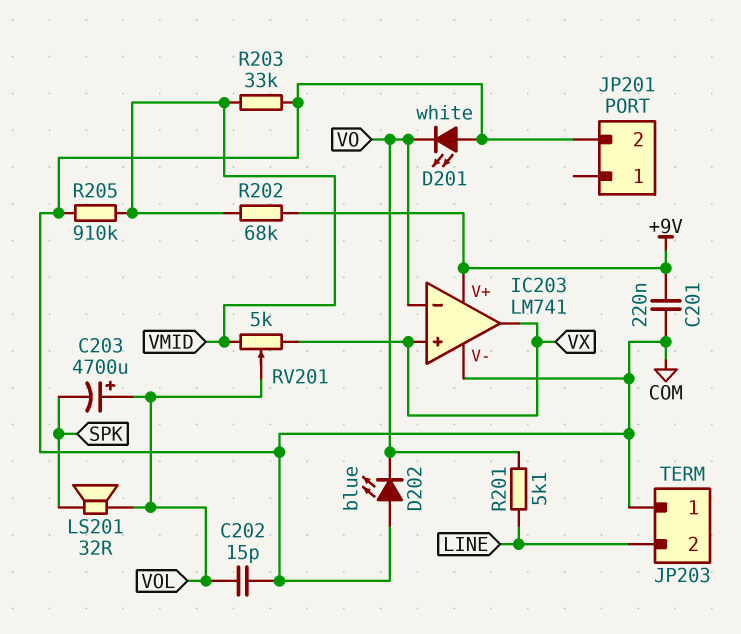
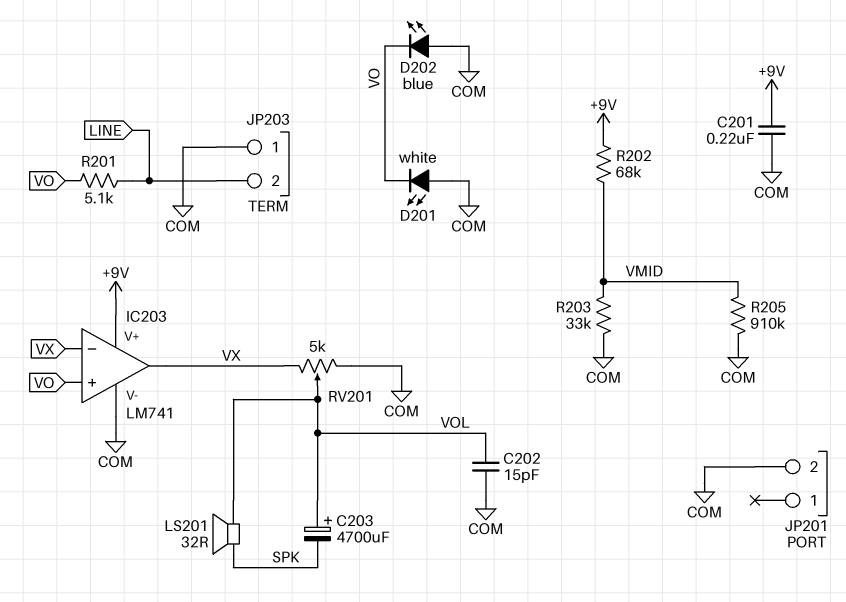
IC203 pin in+: VX -> VO
IC203 pin in-: VO -> VX
RV201: 5k (VMID, VX, wiper VOL) -> 5k (COM, VX, wiper VOL)

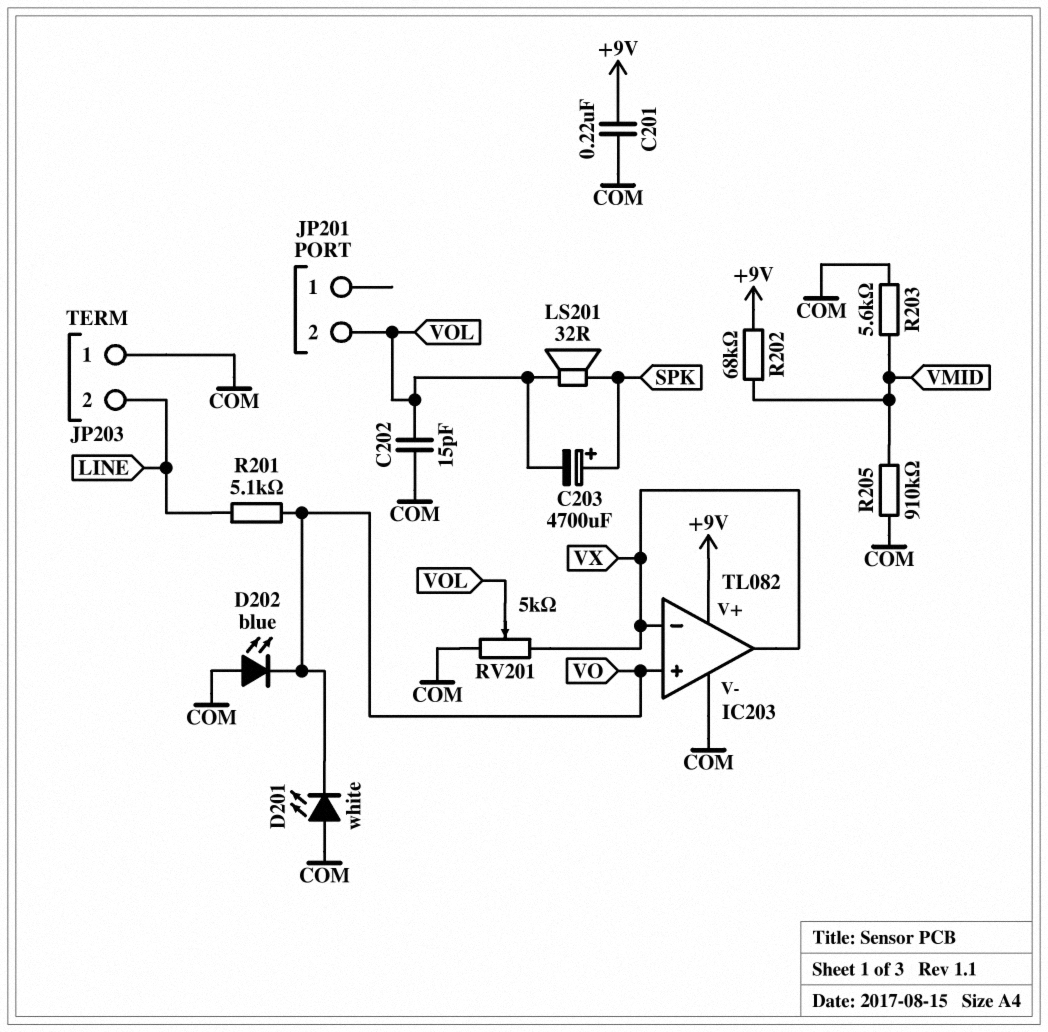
C203: 4700uF (plus VOL, minus SPK) -> 4700uF (plus SPK, minus VOL)
IC203: LM741 -> TL082
JP201 pin 2: COM -> VOL
R203: 33k (COM, VMID) -> 5.6k (COM, VMID)

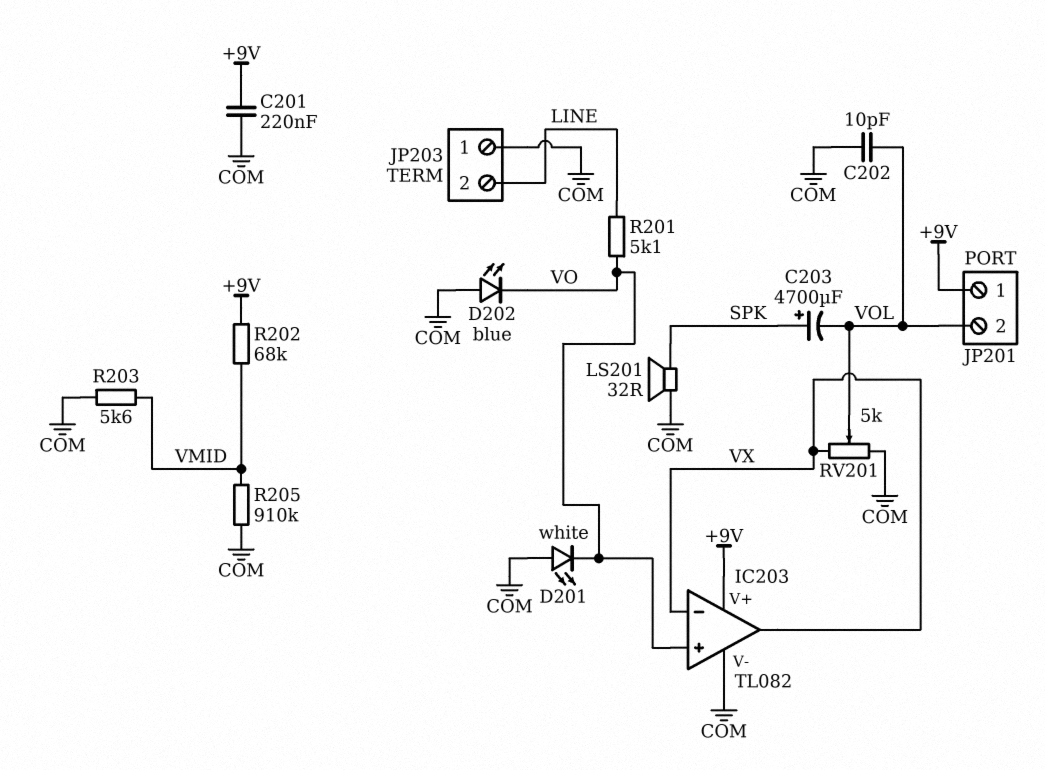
C202: 15pF (COM, VOL) -> 10pF (COM, VOL)
JP201 pin 1: none -> +9V
LS201: speaker 32R (SPK, VOL) -> speaker 32R (COM, SPK)

